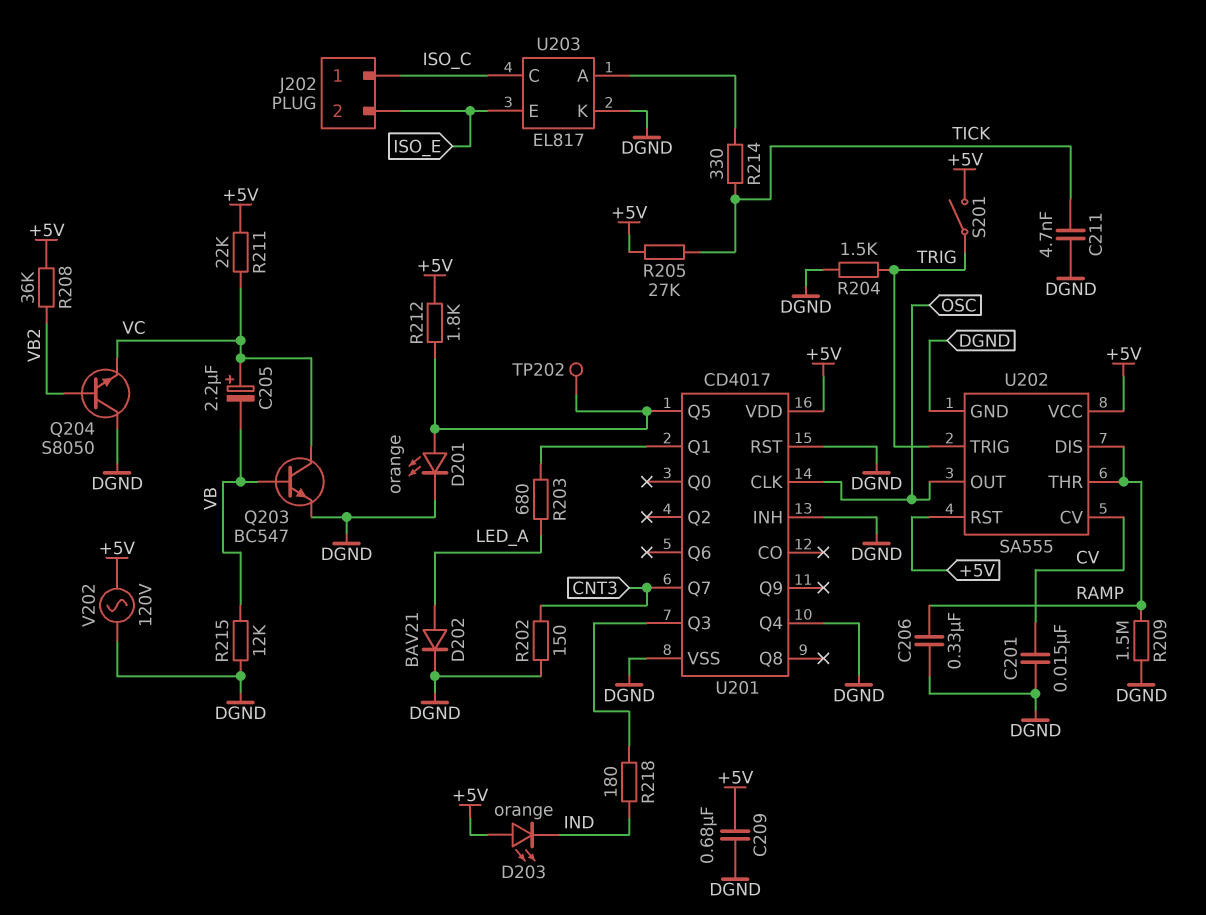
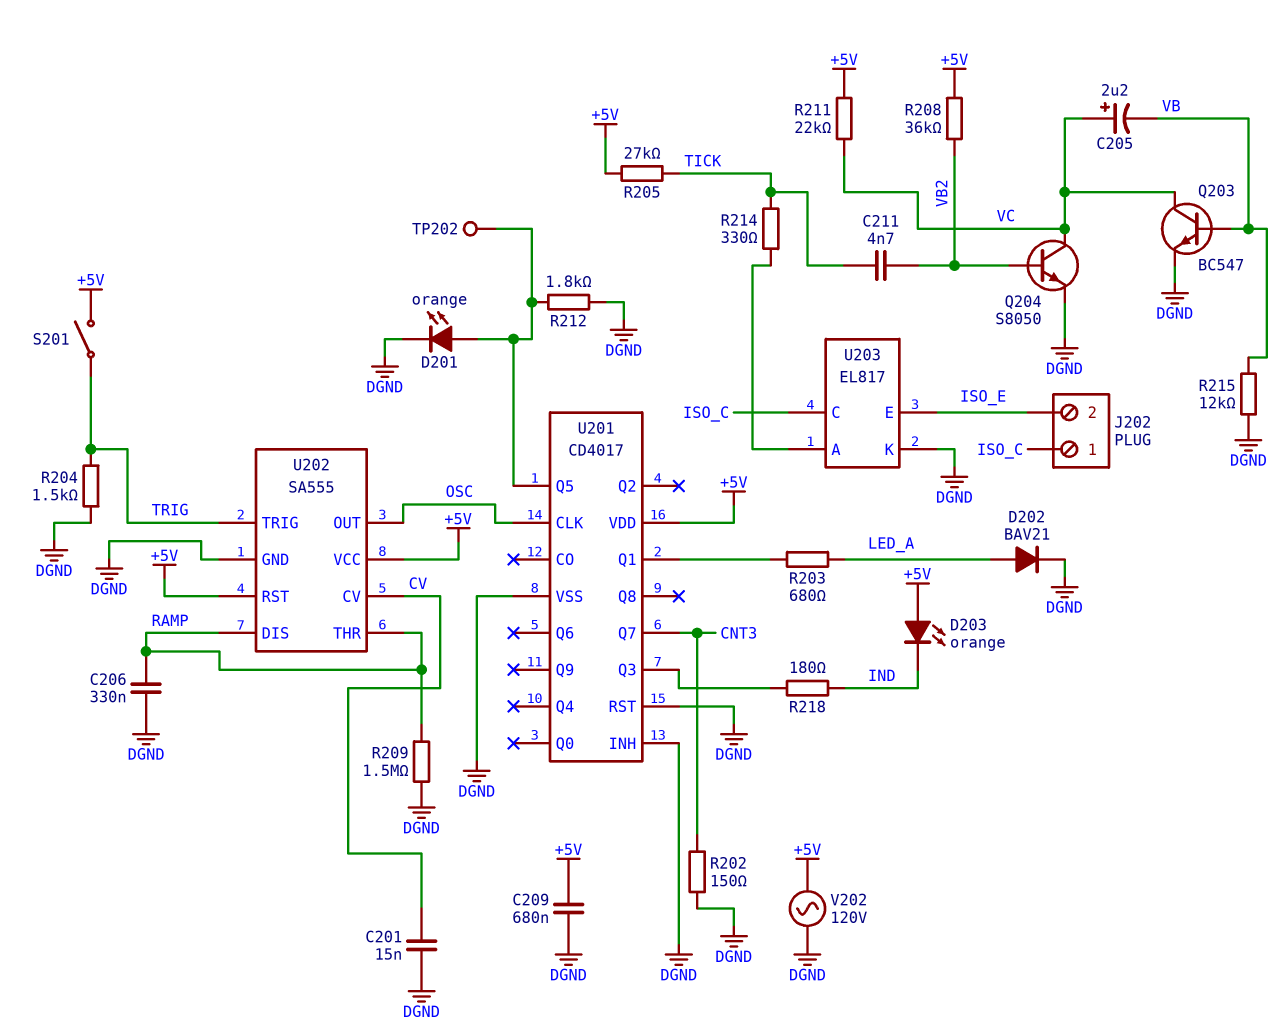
C211: 4.7nF (DGND, TICK) -> 4.7nF (TICK, VB2)
Q204: NPN S8050 (B VB2, C DGND, E VC) -> NPN S8050 (B VB2, C VC, E DGND)
R212: 1.8k (+5V, U201/Q5) -> 1.8k (DGND, U201/Q5)
U201 pin Q4: DGND -> none

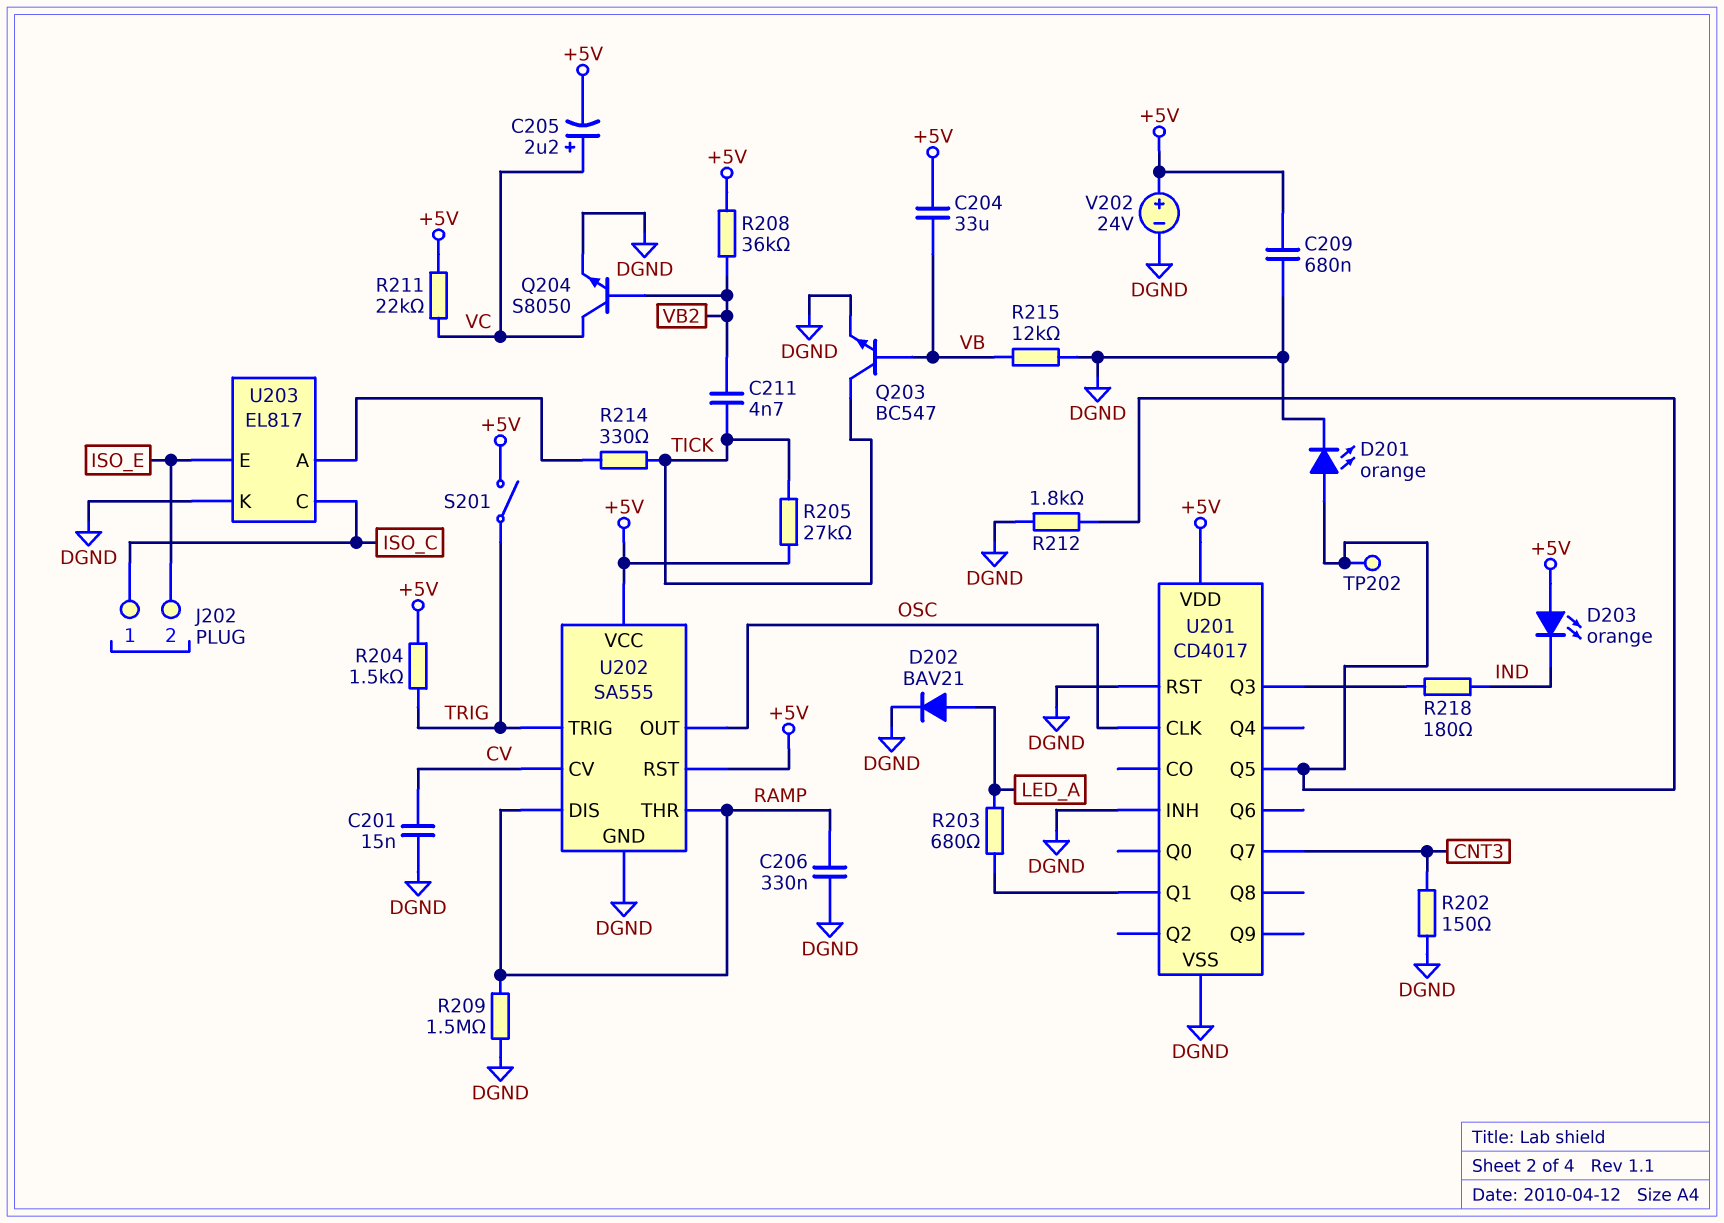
C204: none -> 33uF (+5V, VB)
C205: 2.2uF (plus VC, minus VB) -> 2.2uF (plus VC, minus +5V)
Q203: NPN BC547 (B VB, C VC, E DGND) -> NPN BC547 (B VB, C TICK, E DGND)
R204: 1.5k (DGND, TRIG) -> 1.5k (+5V, TRIG)
V202: AC 120V (+5V, DGND) -> 24V (plus +5V, minus DGND)

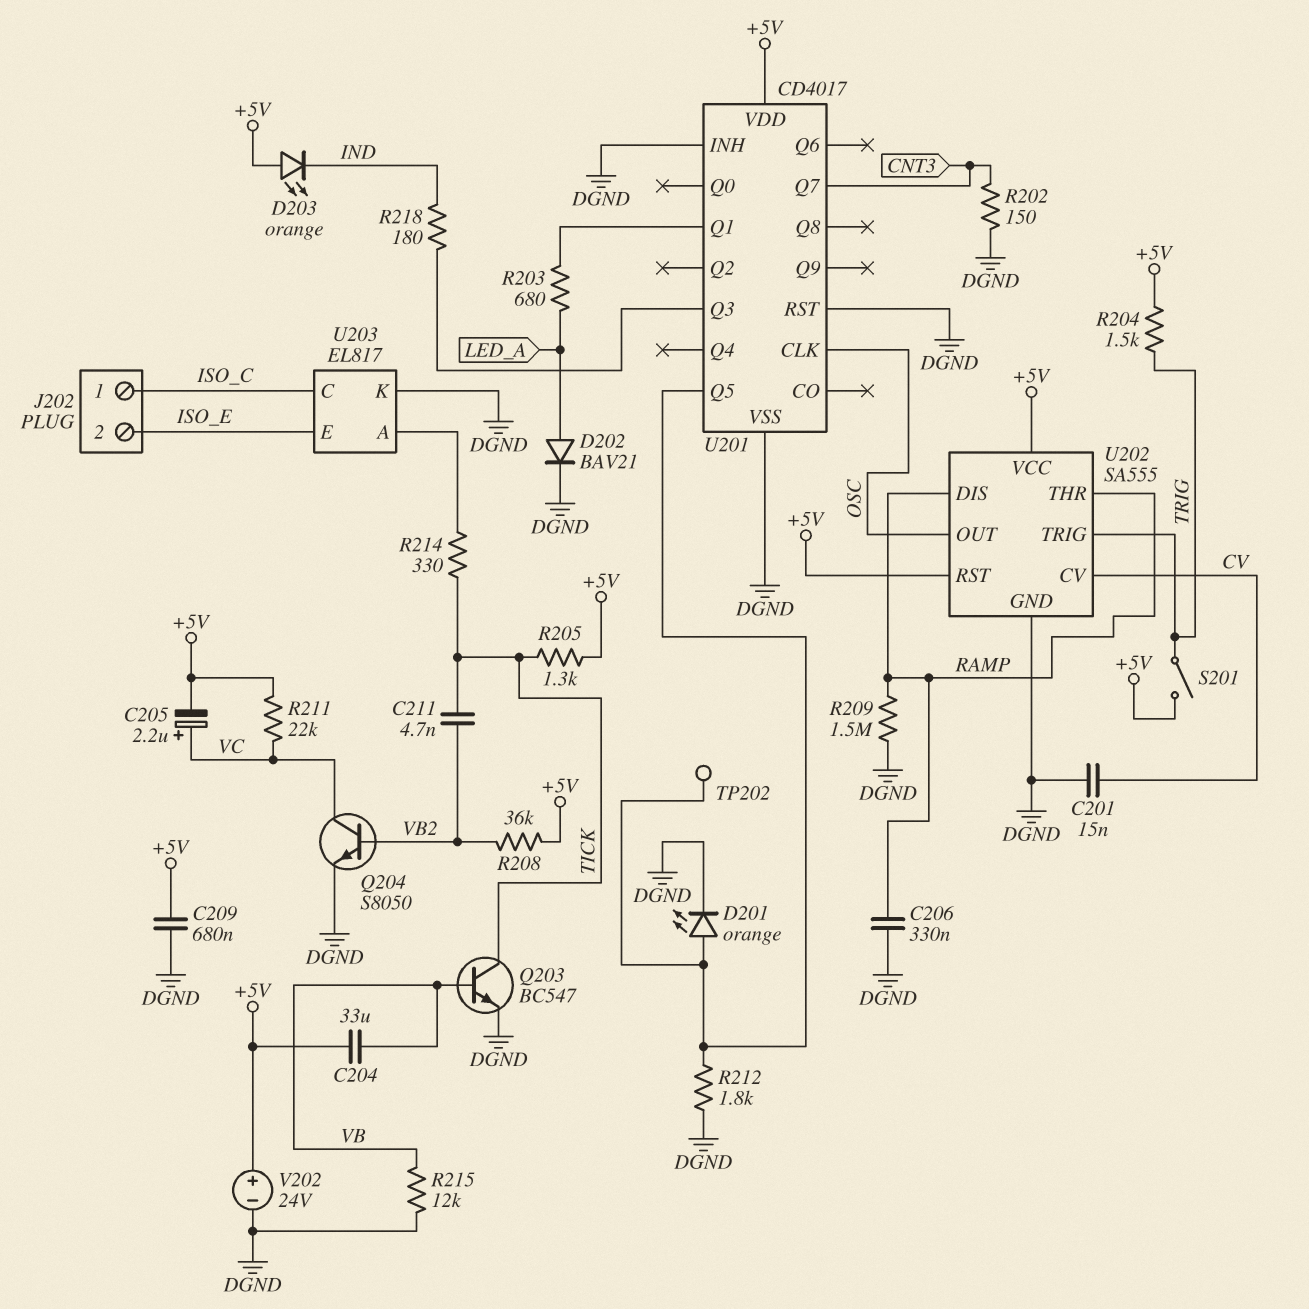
R205: 27k (+5V, TICK) -> 1.3k (+5V, TICK)

